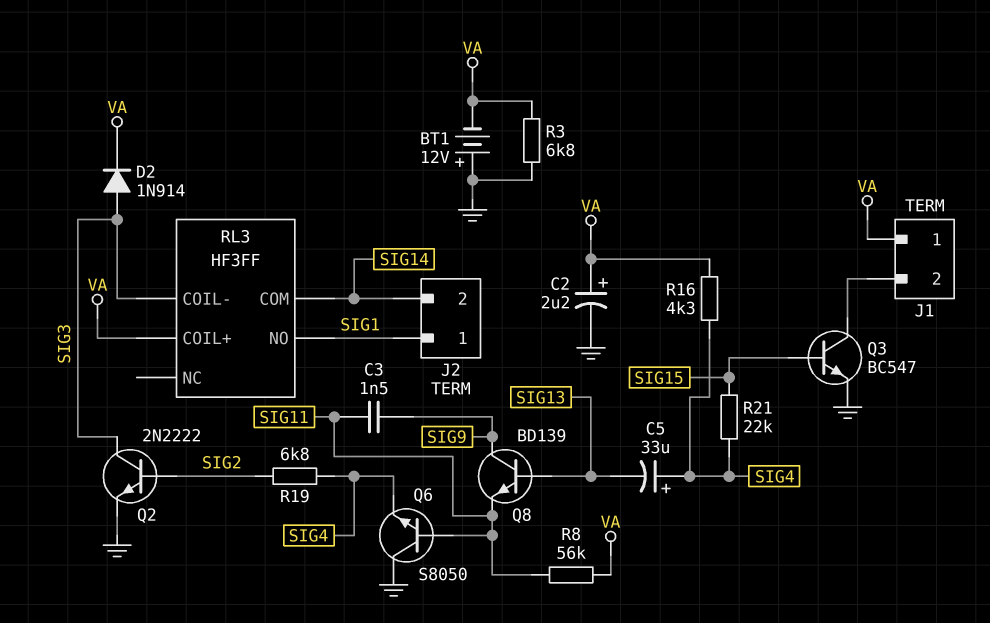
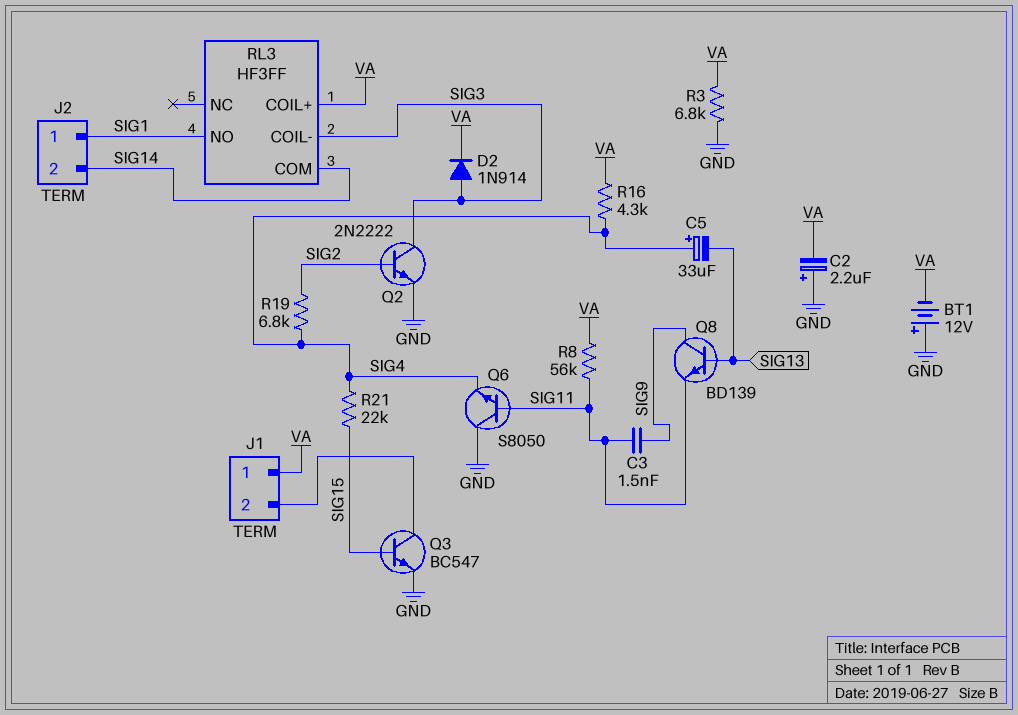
C2: 2.2uF (plus VA, minus GND) -> 2.2uF (plus GND, minus VA)

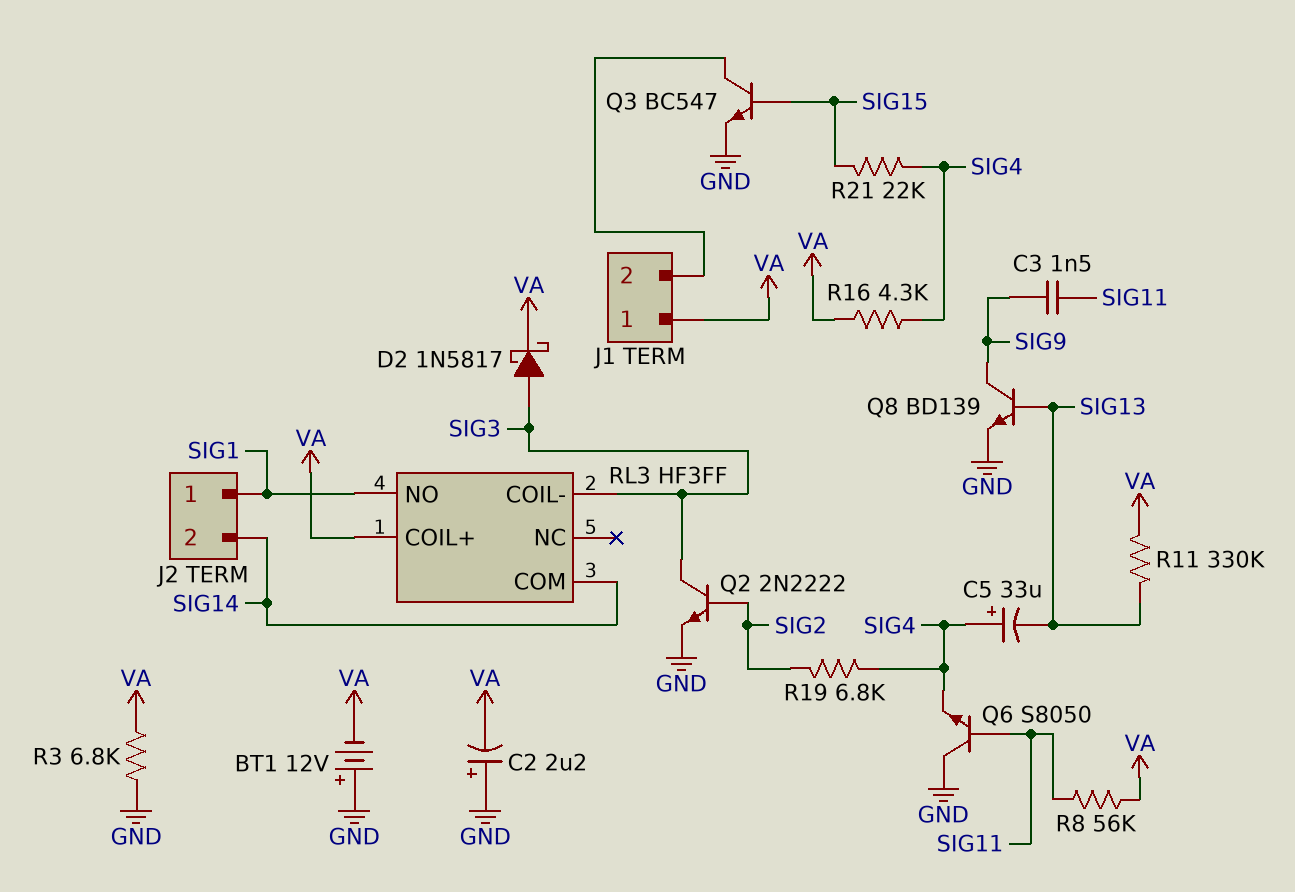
D2: diode 1N914 (A SIG3, K VA) -> schottky 1N5817 (A SIG3, K VA)
Q8: NPN BD139 (B SIG13, C SIG9, E SIG11) -> NPN BD139 (B SIG13, C SIG9, E GND)
R11: none -> 330k (SIG13, VA)

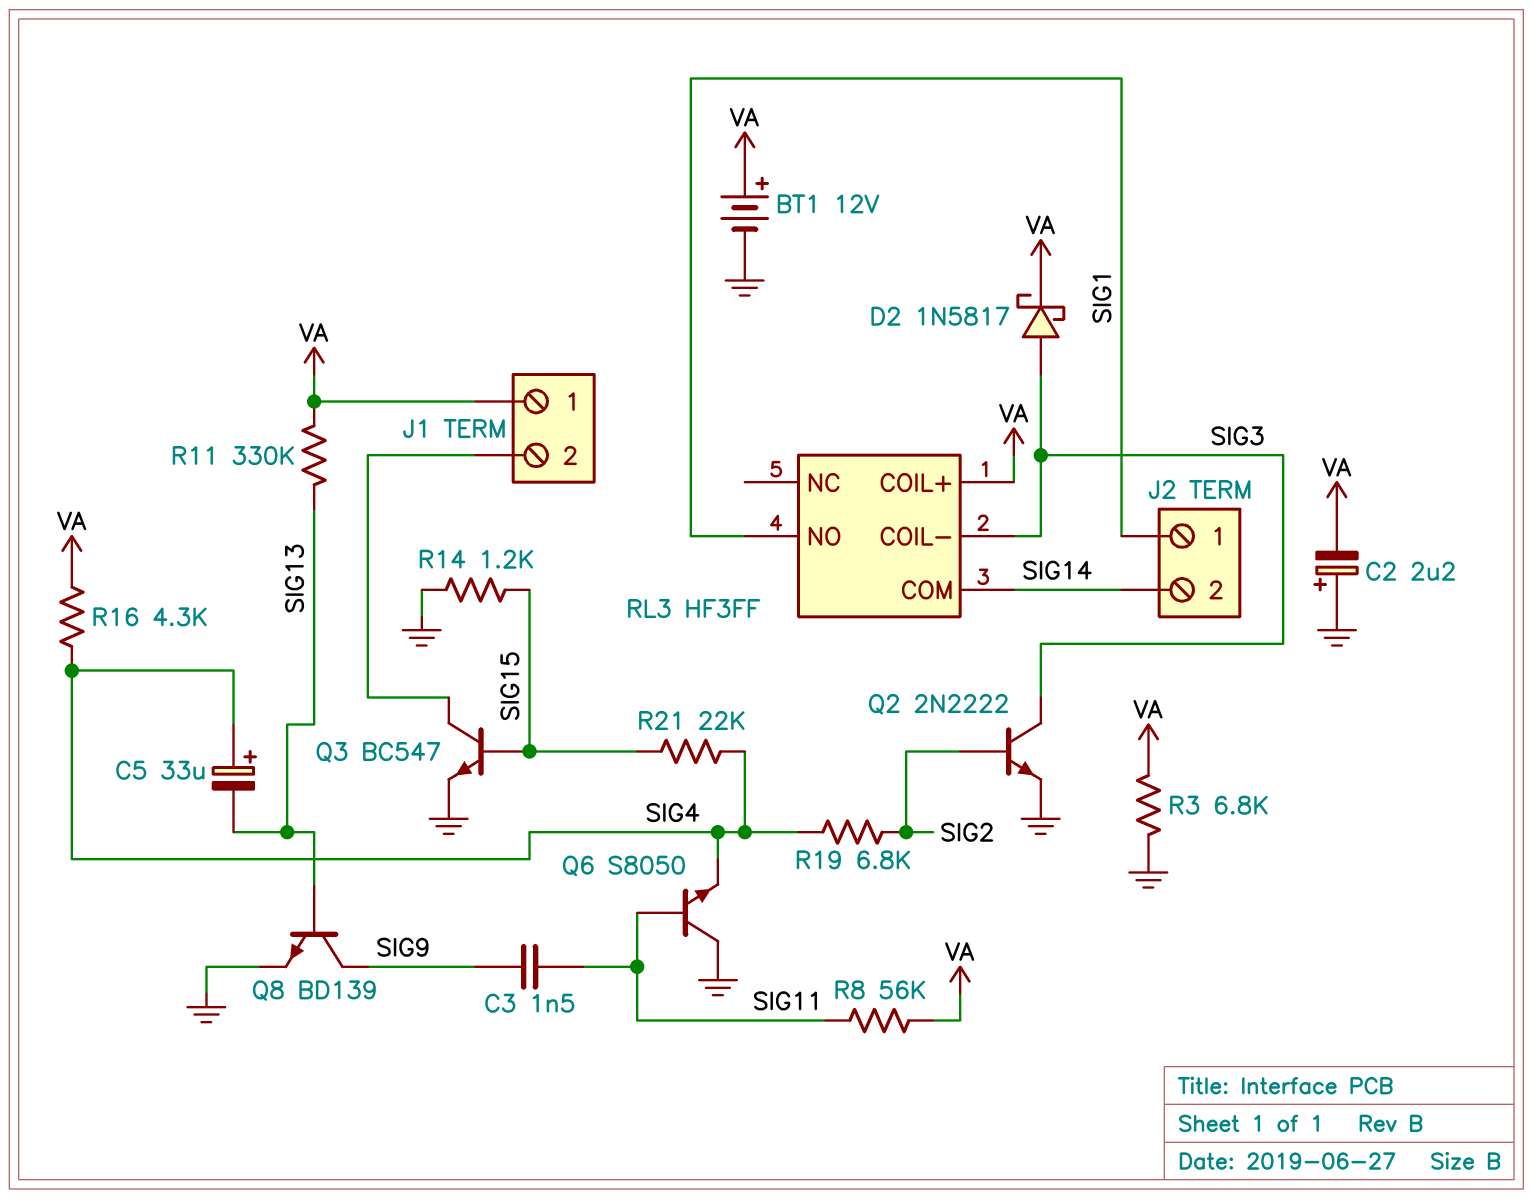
BT1: 12V (plus GND, minus VA) -> 12V (plus VA, minus GND)
R14: none -> 1.2k (GND, SIG15)

